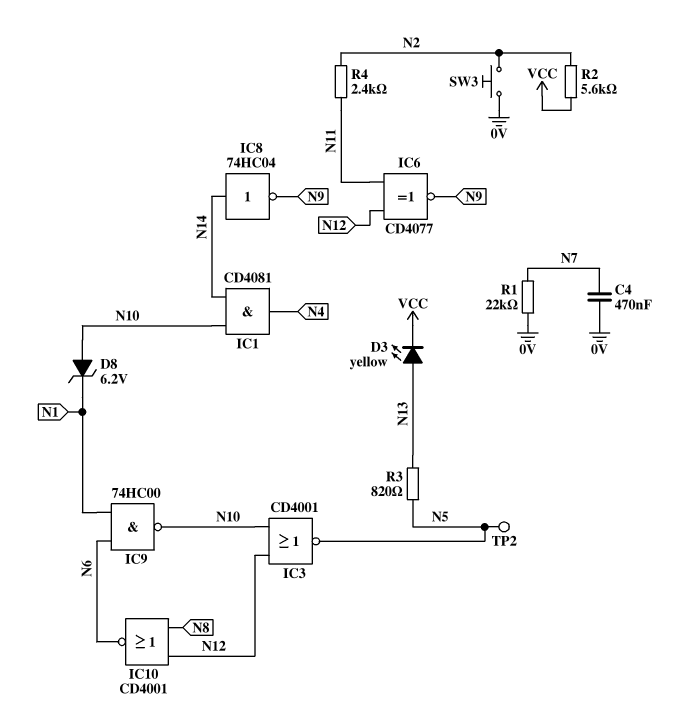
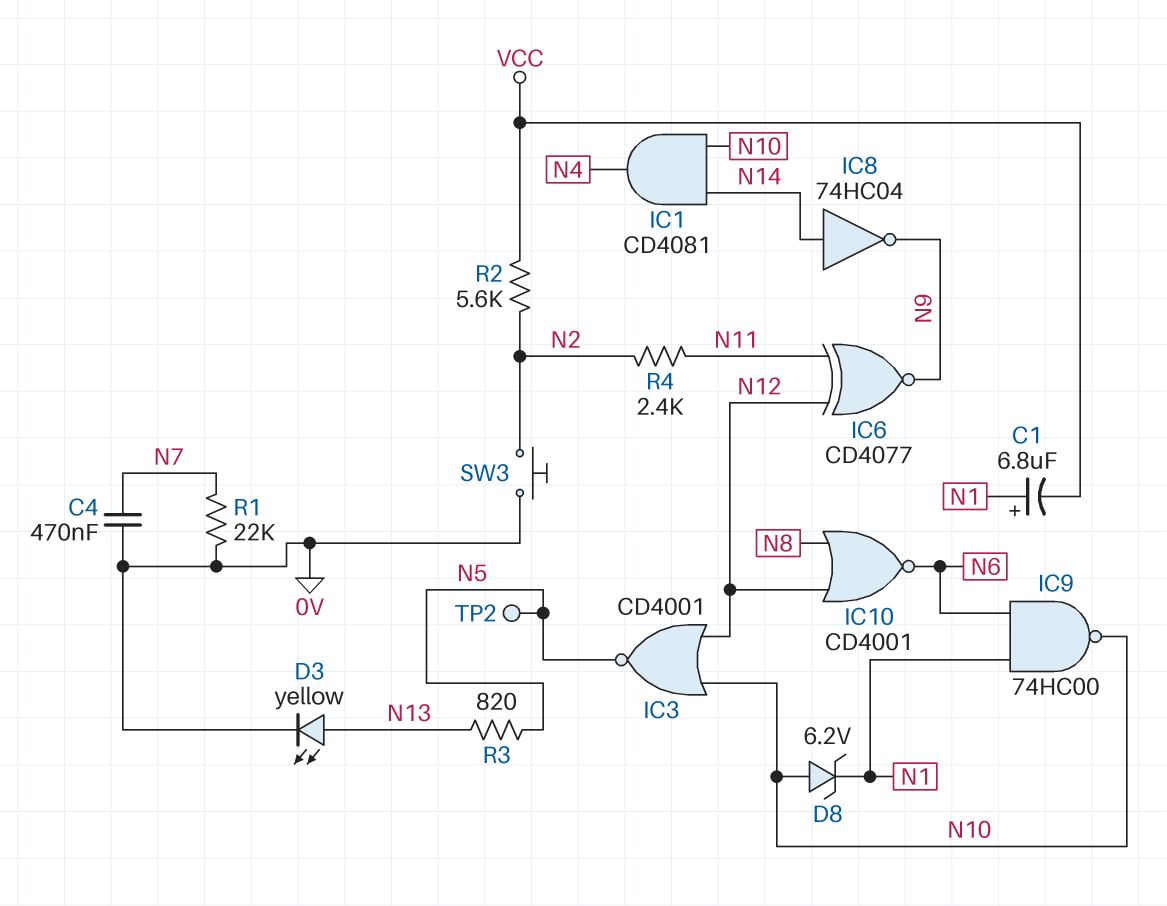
C1: none -> 6.8uF (plus N1, minus VCC)
D3: LED yellow (A N13, K VCC) -> LED yellow (A N13, K 0V)

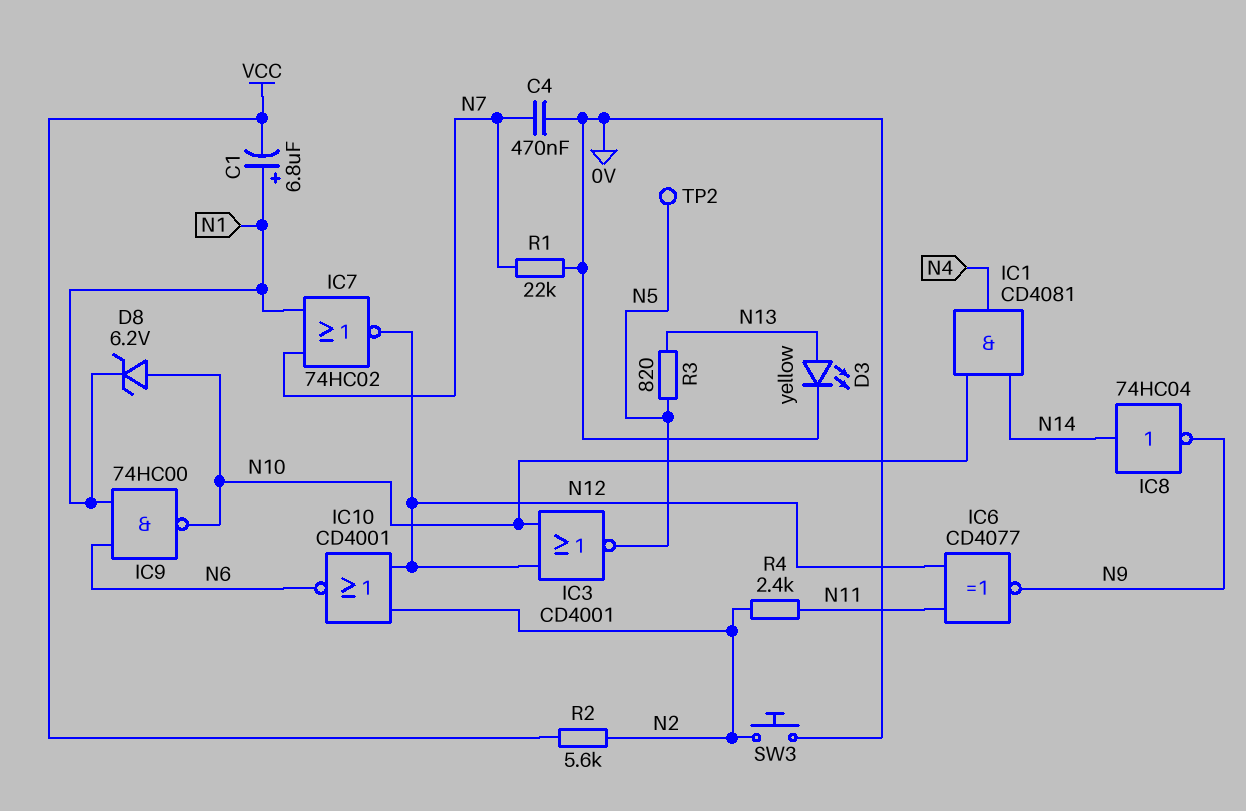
IC7: none -> NOR 74HC02 (in N1, in N7, out N12)
IC10: NOR CD4001 (in N8, in N12, out N6) -> NOR CD4001 (in N2, in N12, out N6)

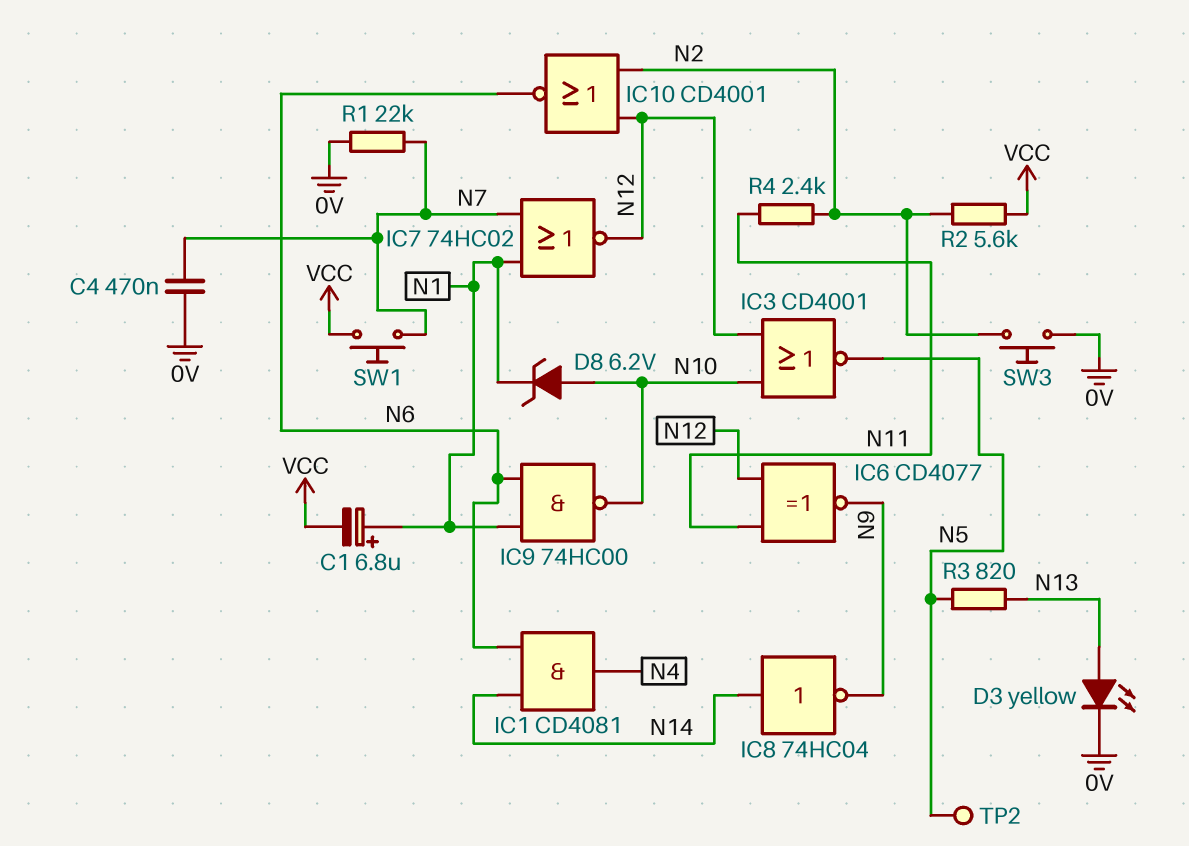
IC1: AND CD4081 (in N10, in N14, out N4) -> AND CD4081 (in N6, in N14, out N4)
SW1: none -> button (N7, VCC)

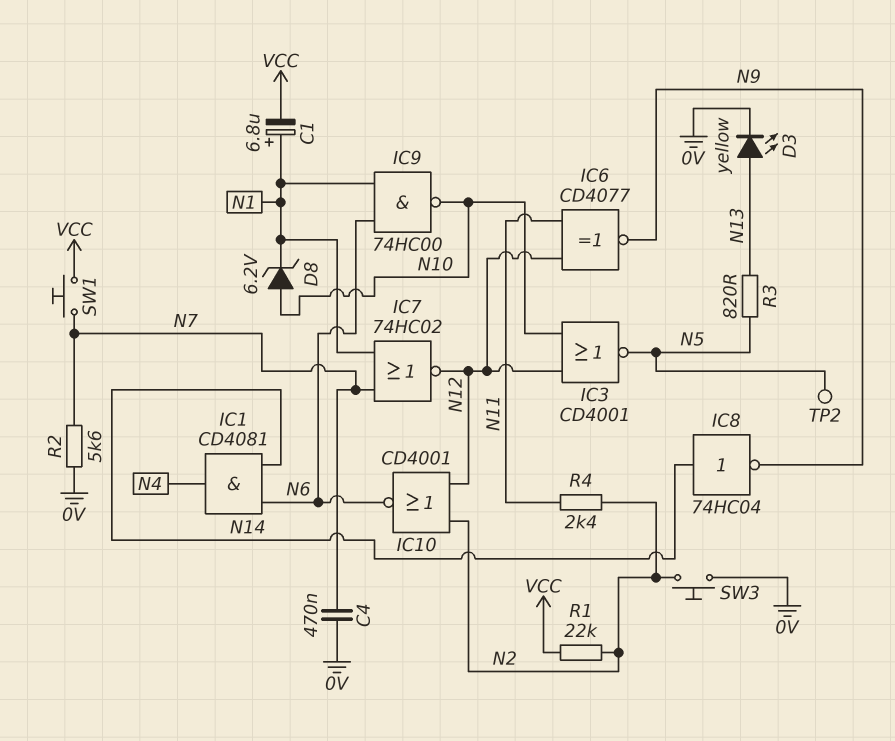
R1: 22k (0V, N7) -> 22k (N2, VCC)
R2: 5.6k (N2, VCC) -> 5.6k (0V, N7)

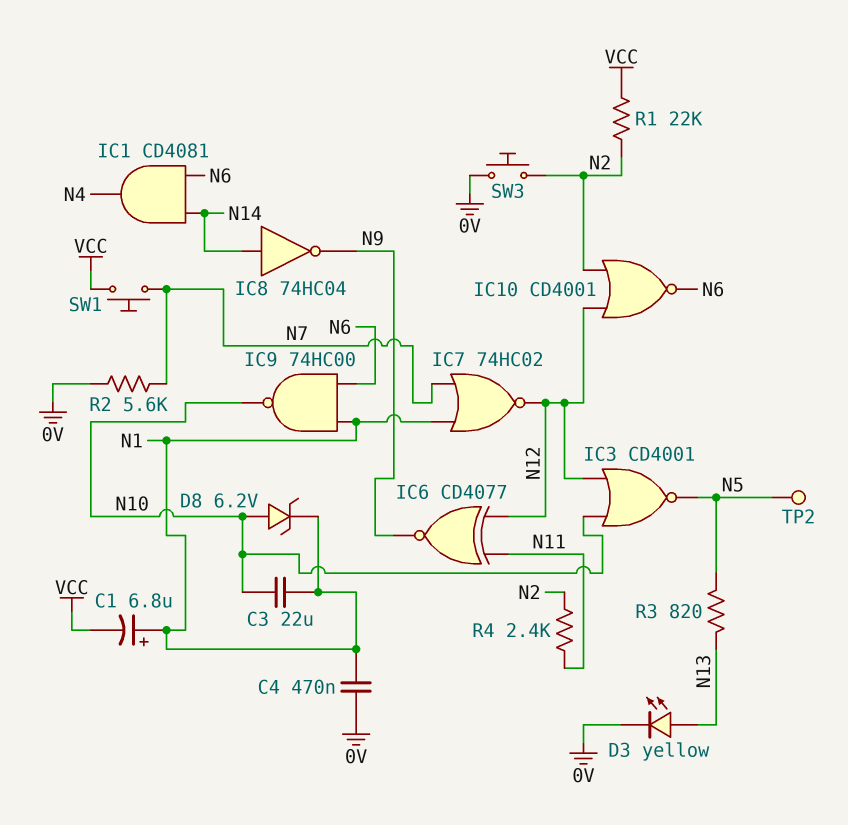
C3: none -> 22uF (N1, N10)
C4: 470nF (0V, N7) -> 470nF (0V, N1)

